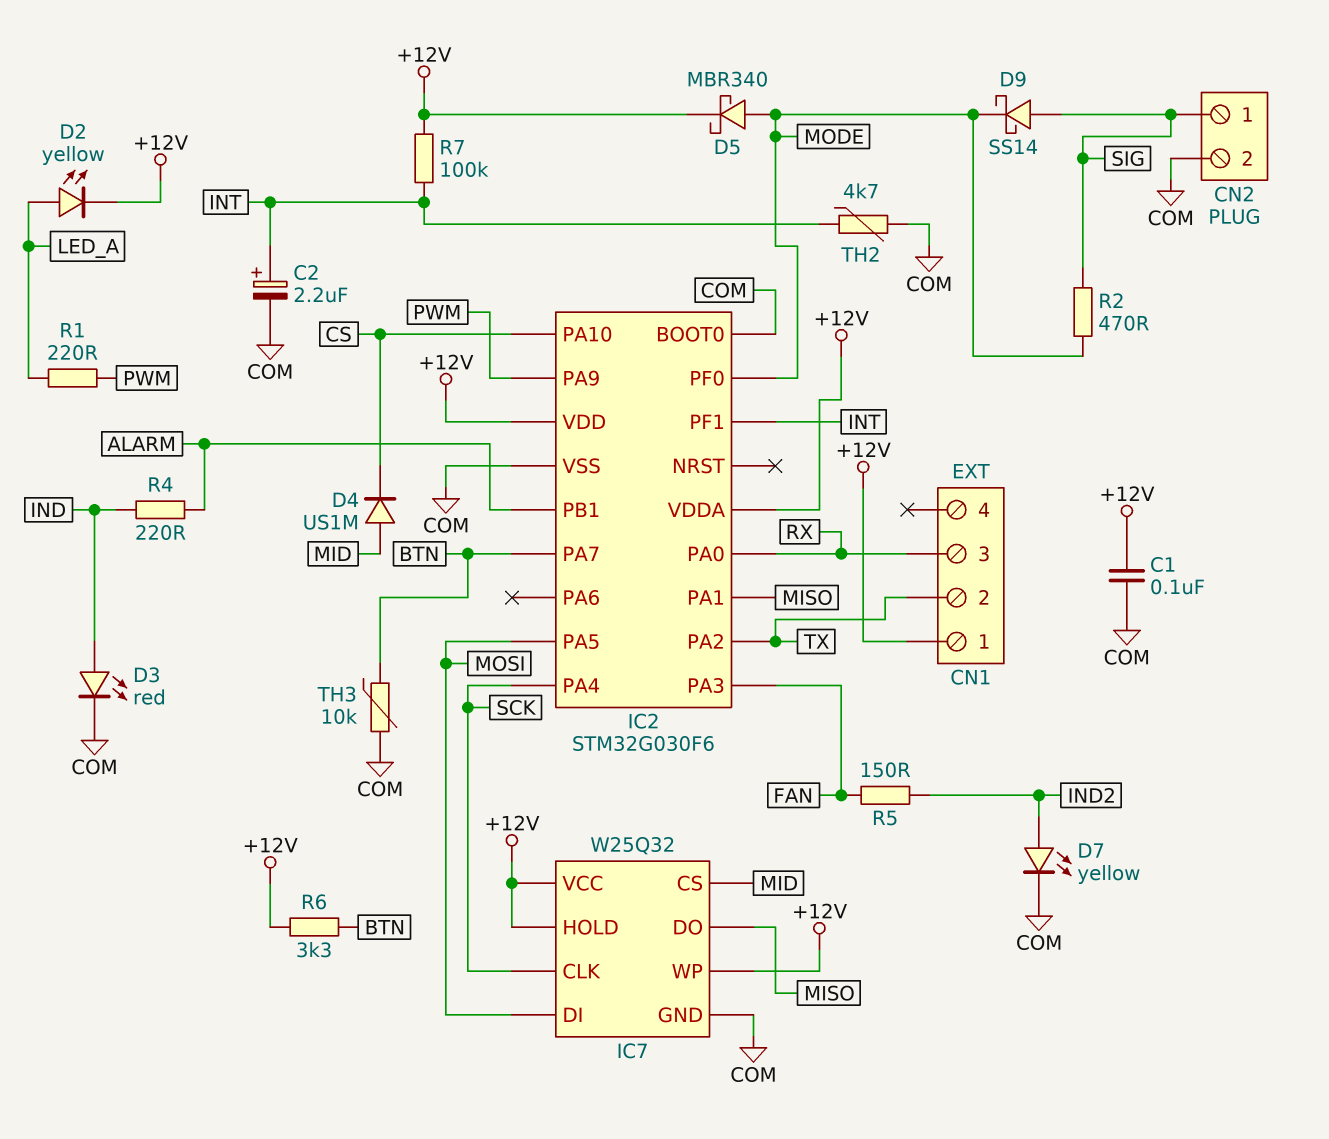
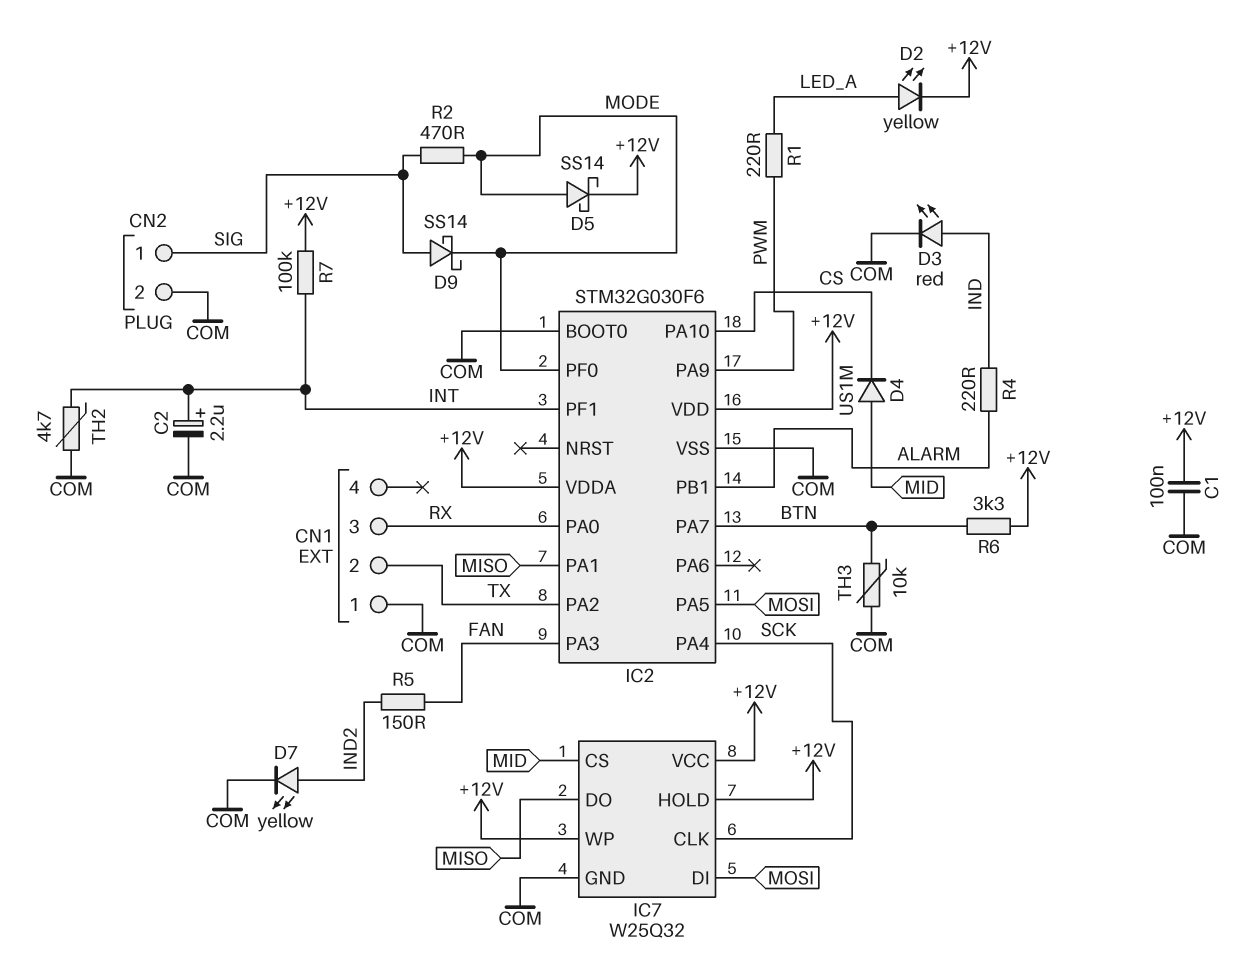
CN1 pin 1: +12V -> COM
D5: schottky MBR340 (A MODE, K +12V) -> schottky SS14 (A MODE, K +12V)

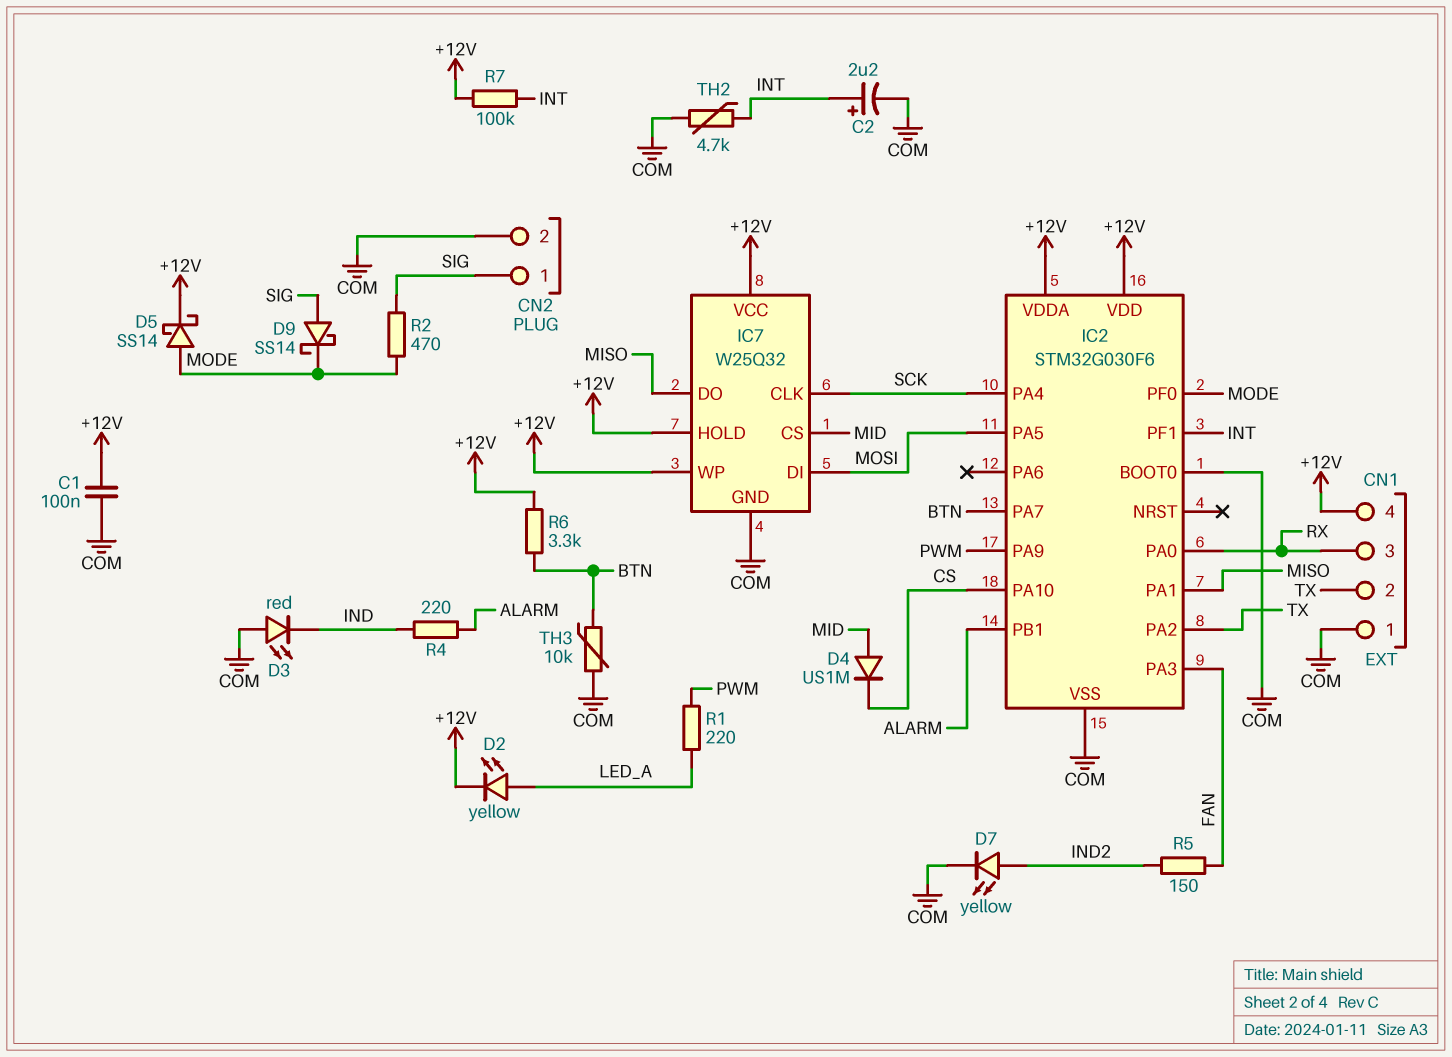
CN1 pin 4: none -> +12V
D3: LED red (A IND, K COM) -> LED red (A COM, K IND)

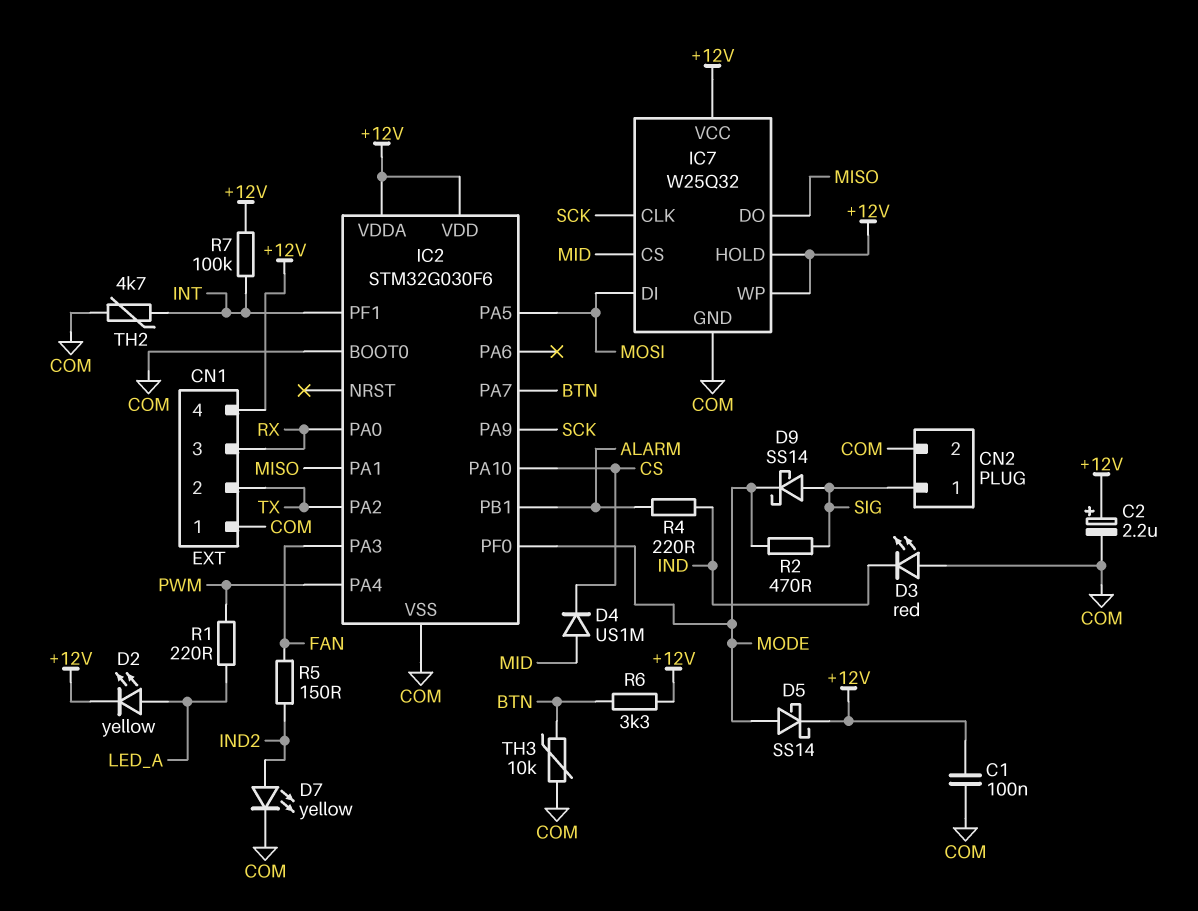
C2: 2.2uF (plus INT, minus COM) -> 2.2uF (plus +12V, minus COM)
IC2 pin PA4: SCK -> PWM
IC2 pin PA9: PWM -> SCK

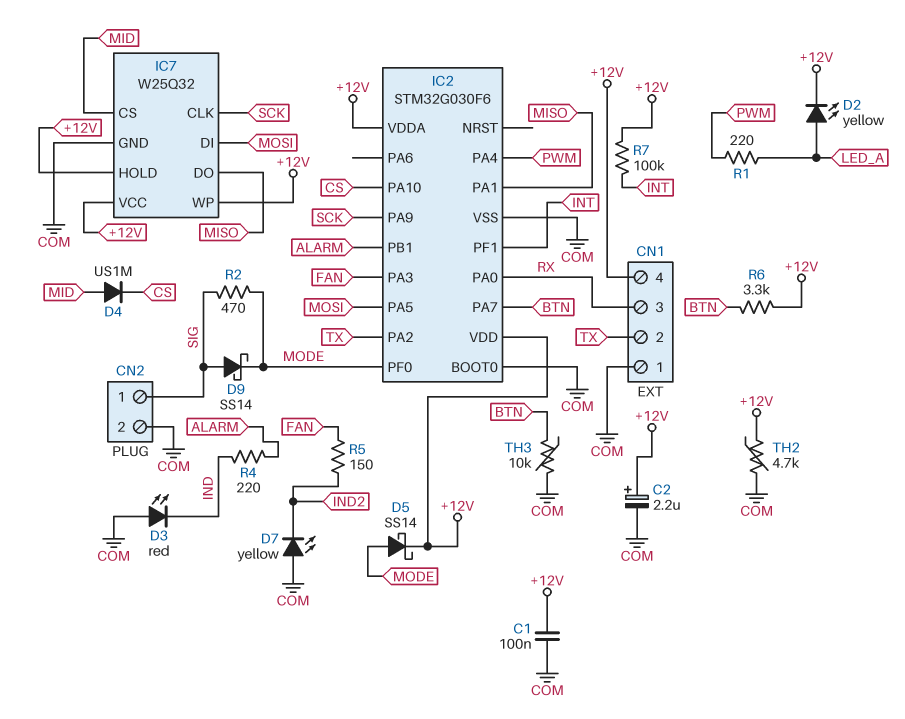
D7: LED yellow (A IND2, K COM) -> LED yellow (A COM, K IND2)
TH2: 4.7k (COM, INT) -> 4.7k (+12V, COM)

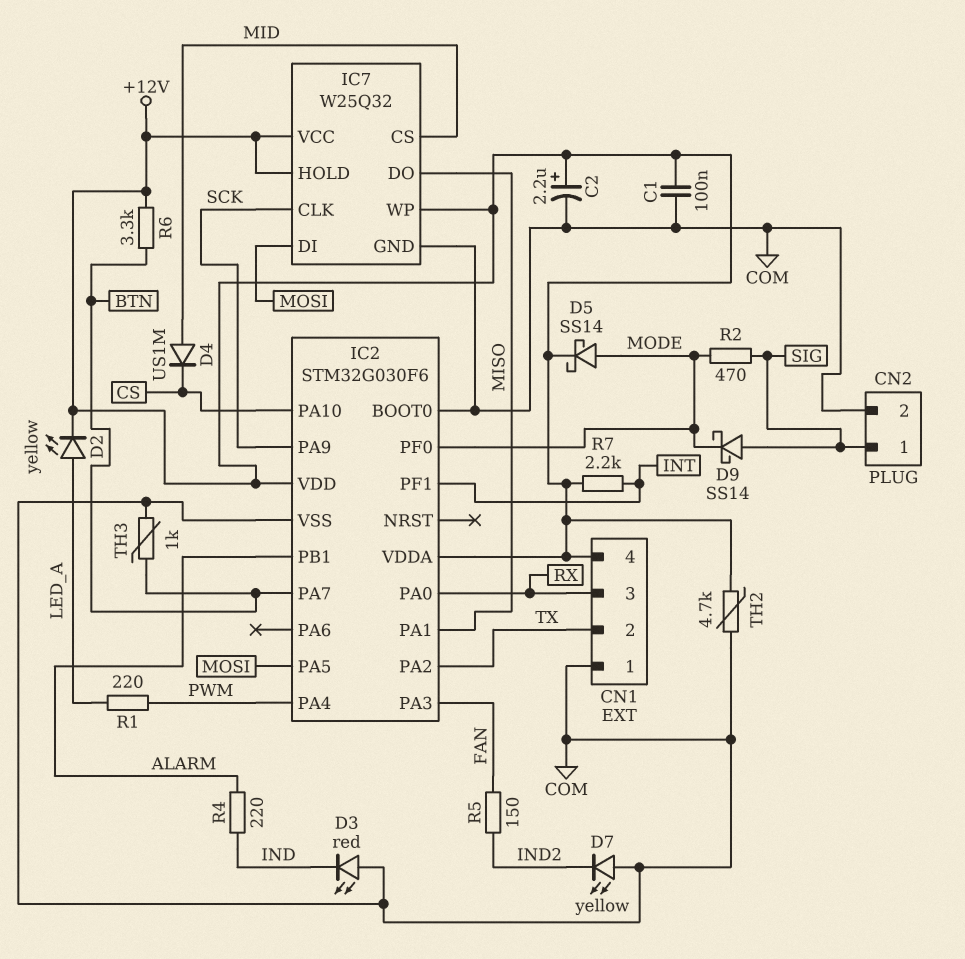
R7: 100k (+12V, INT) -> 2.2k (+12V, INT)
TH3: 10k (BTN, COM) -> 1k (BTN, COM)

